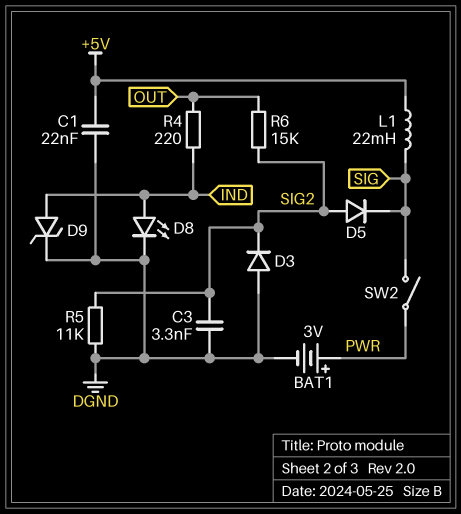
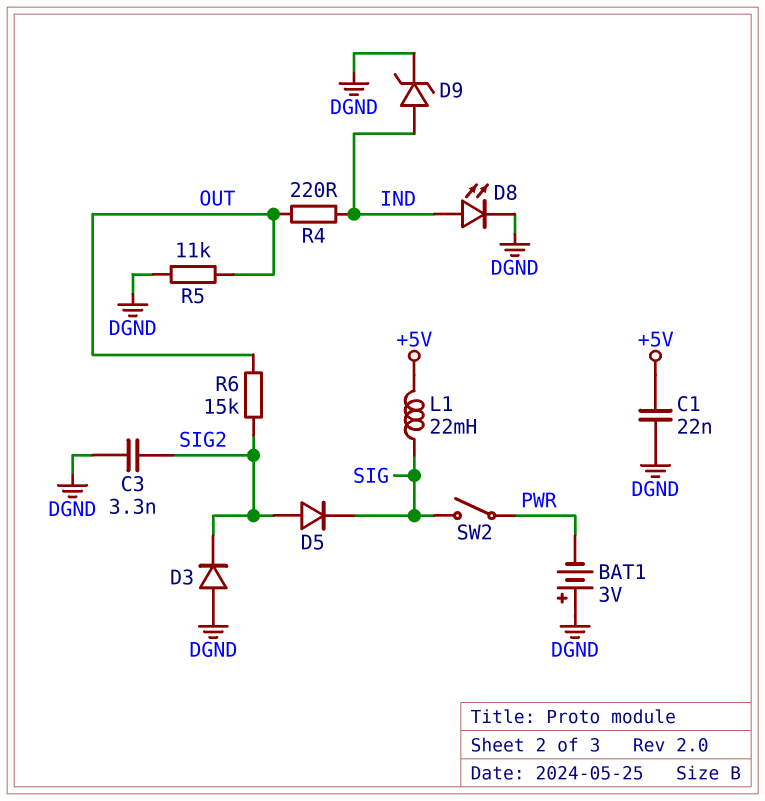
BAT1: 3V (plus PWR, minus DGND) -> 3V (plus DGND, minus PWR)
R5: 11k (DGND, SIG2) -> 11k (DGND, OUT)

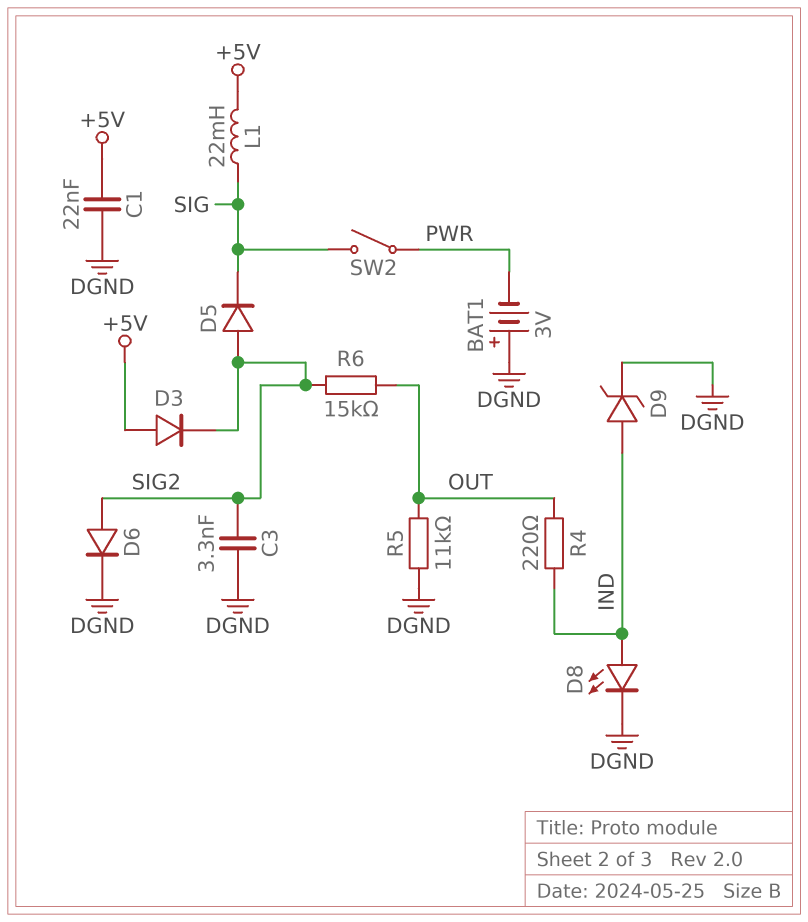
D3: diode (A DGND, K SIG2) -> diode (A +5V, K SIG2)
D6: none -> diode (A SIG2, K DGND)

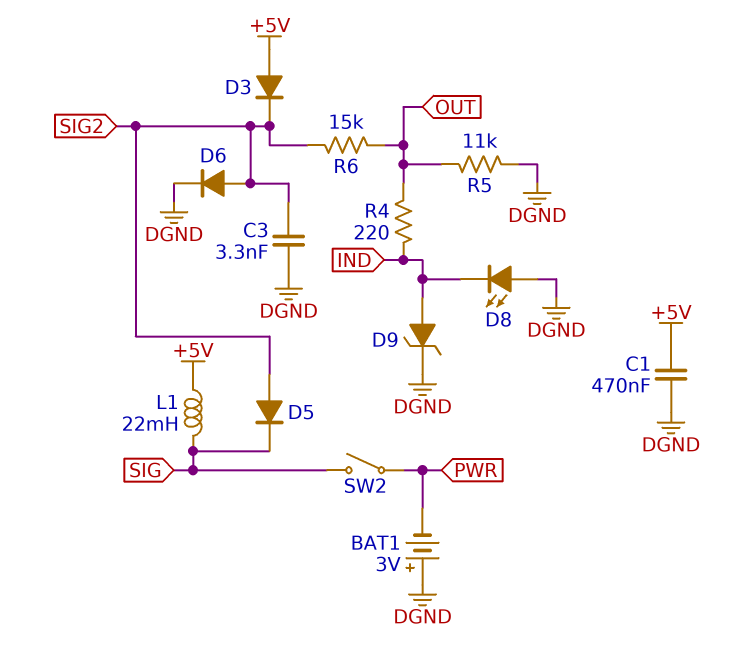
C1: 22nF (+5V, DGND) -> 470nF (+5V, DGND)
D8: LED (A IND, K DGND) -> LED (A DGND, K IND)

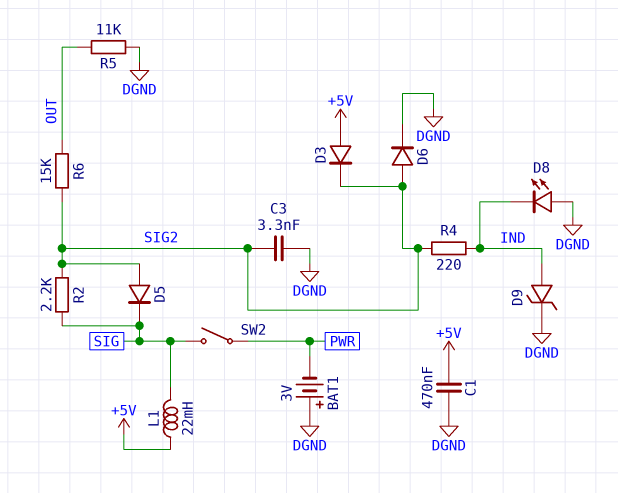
R2: none -> 2.2k (SIG, SIG2)
R4: 220 (IND, OUT) -> 220 (IND, SIG2)

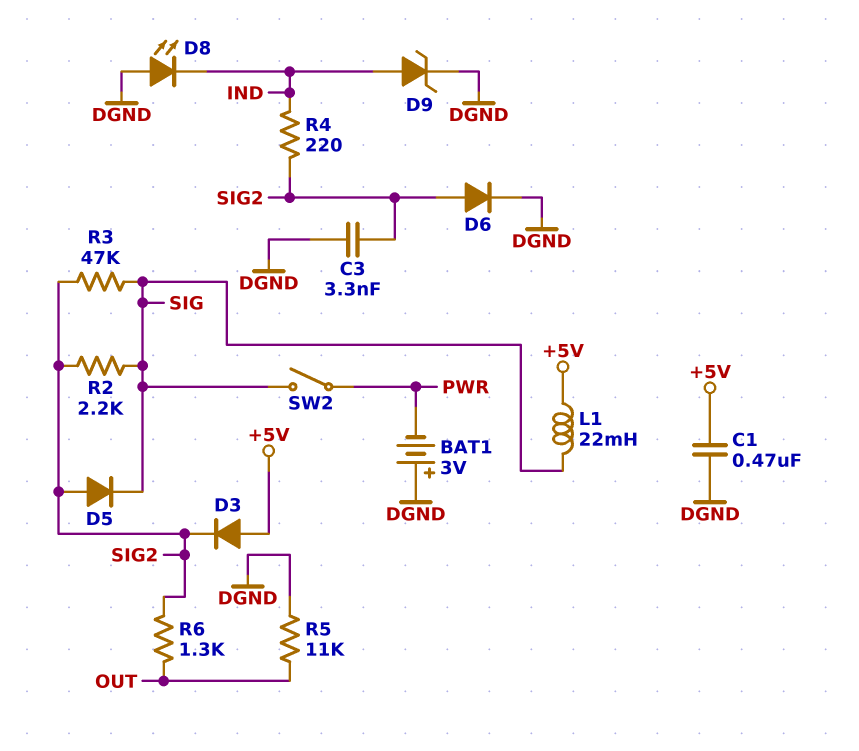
R3: none -> 47k (SIG, SIG2)
R6: 15k (OUT, SIG2) -> 1.3k (OUT, SIG2)

